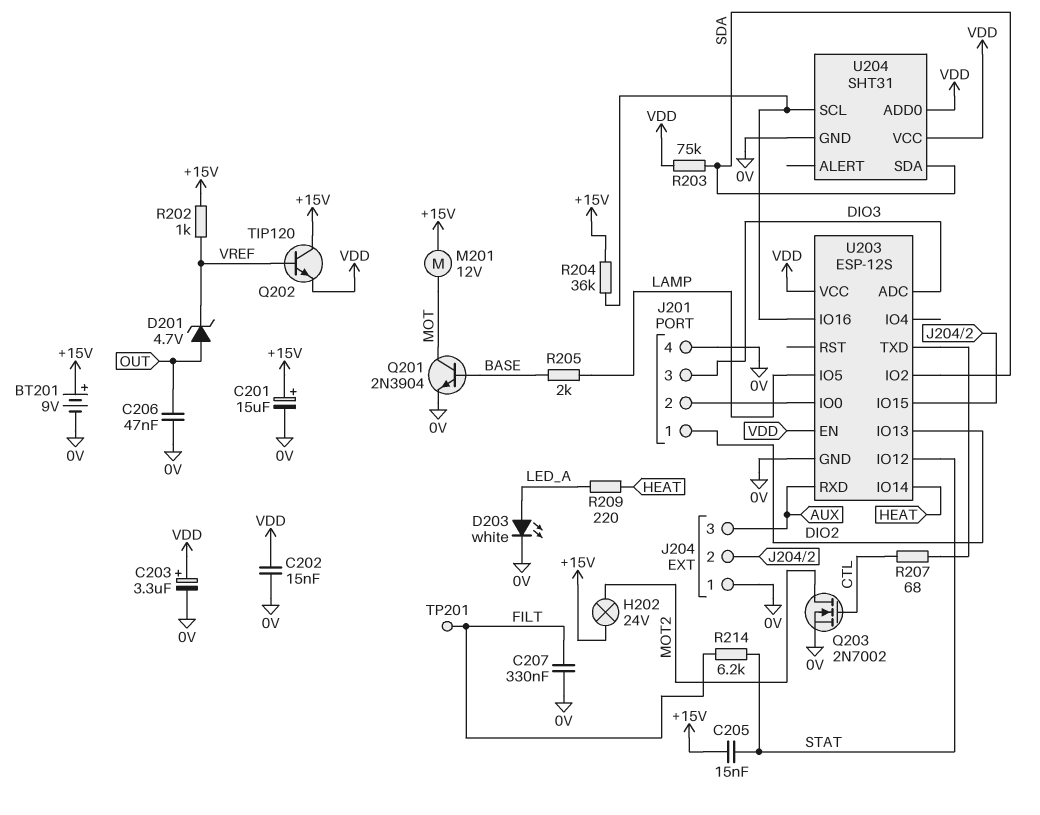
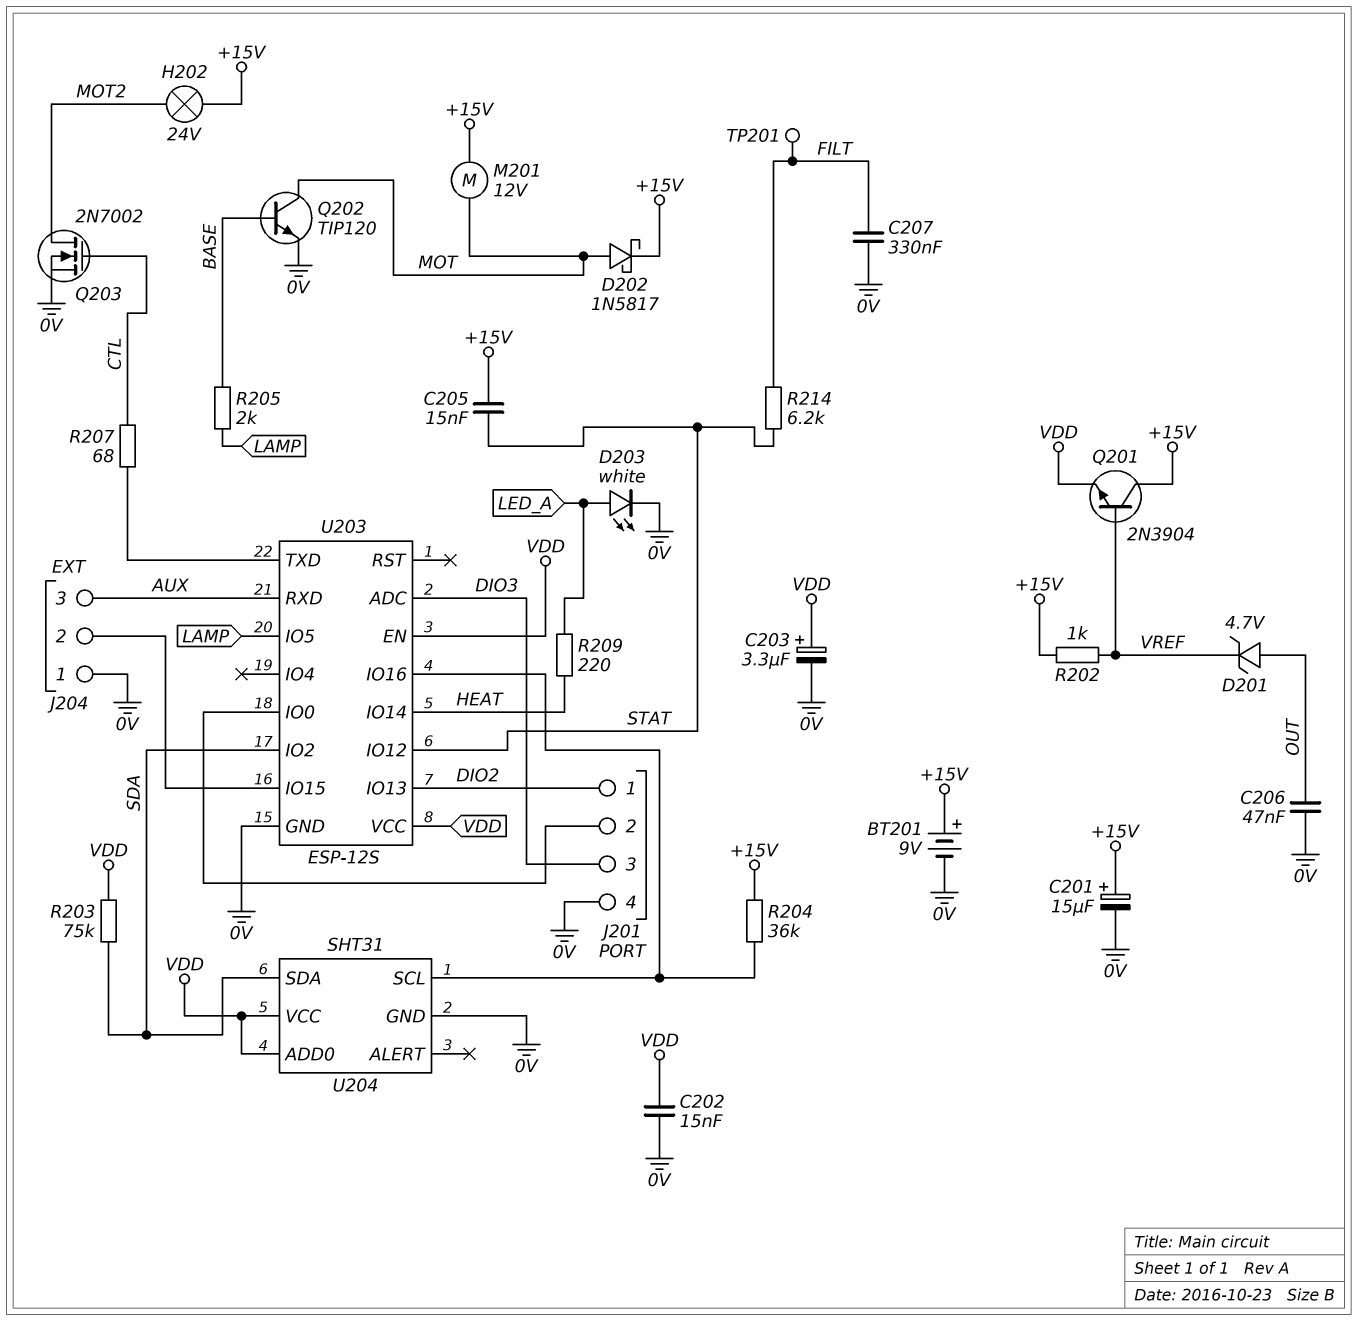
D202: none -> schottky 1N5817 (A MOT, K +15V)
Q201: NPN 2N3904 (B BASE, C MOT, E 0V) -> NPN 2N3904 (B VREF, C +15V, E VDD)
Q202: NPN TIP120 (B VREF, C +15V, E VDD) -> NPN TIP120 (B BASE, C MOT, E 0V)

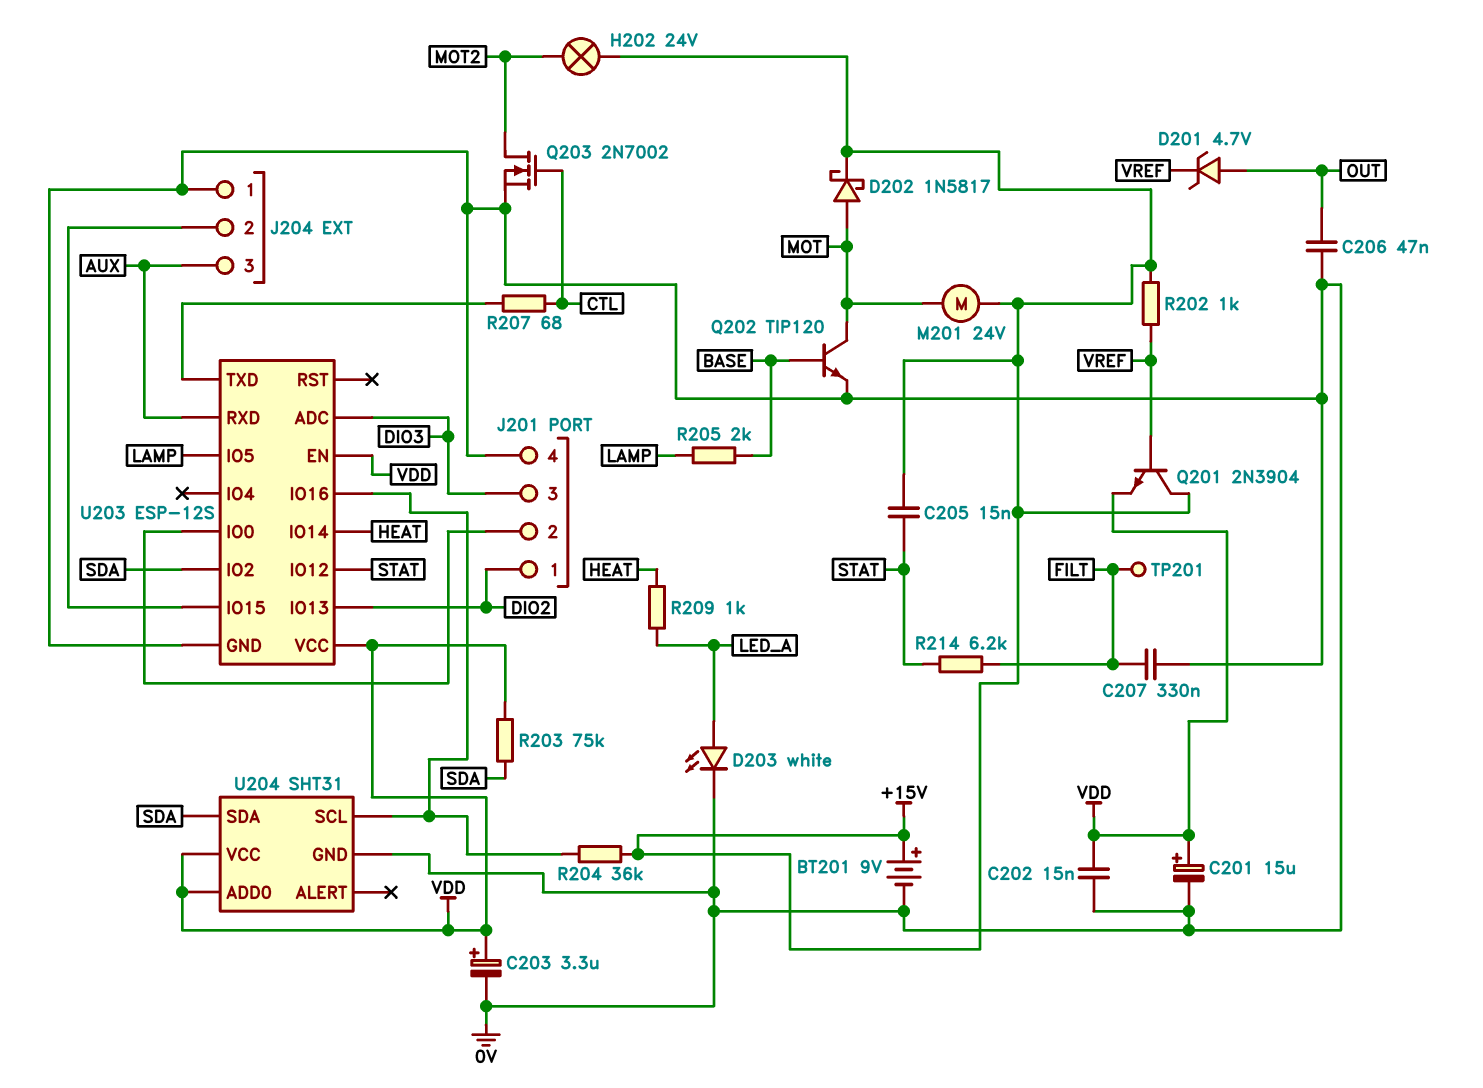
C201: 15uF (plus +15V, minus 0V) -> 15uF (plus VDD, minus 0V)
M201: motor 12V (+15V, MOT) -> motor 24V (+15V, MOT)
R209: 220 (HEAT, LED_A) -> 1k (HEAT, LED_A)

